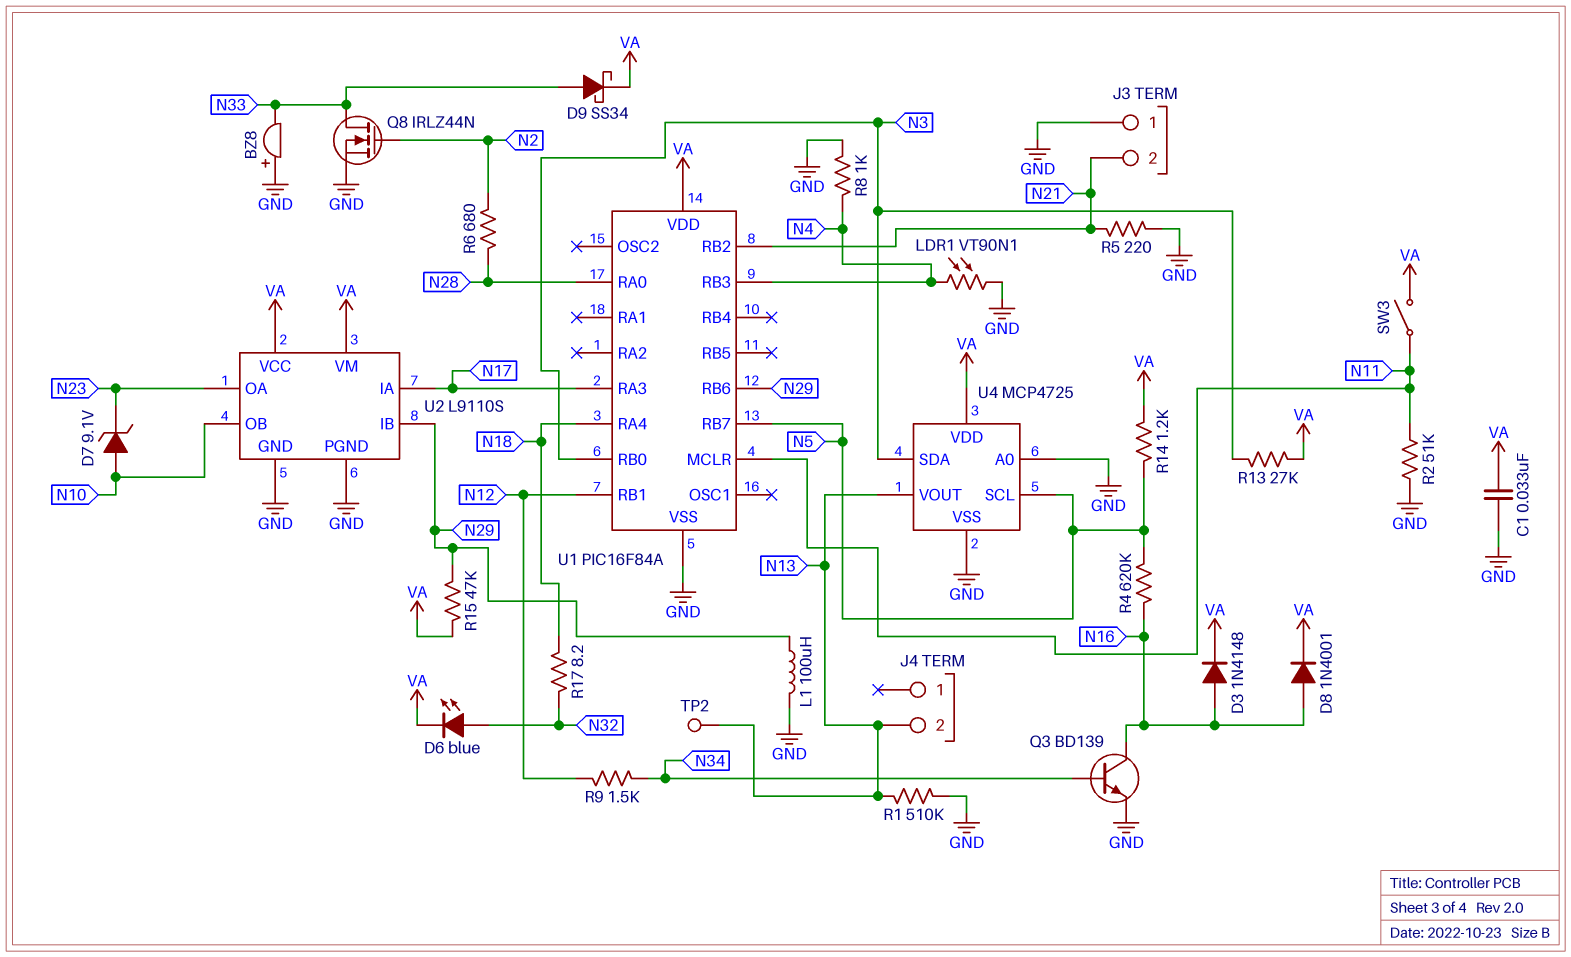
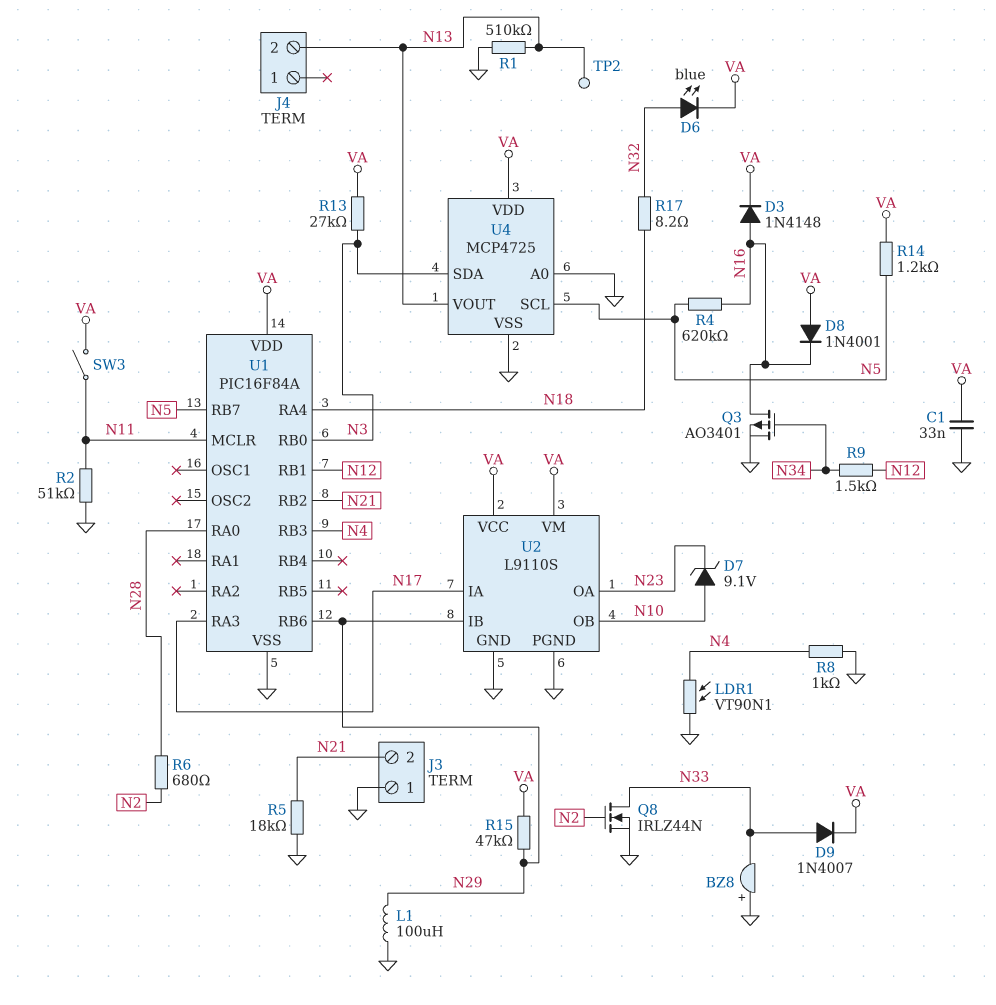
D8: diode 1N4001 (A N16, K VA) -> diode 1N4001 (A VA, K N16)
D9: schottky SS34 (A N33, K VA) -> diode 1N4007 (A N33, K VA)
Q3: NPN BD139 (B N34, C N16, E GND) -> PMOS AO3401 (G N34, D N16, S GND)
R5: 220 (GND, N21) -> 18k (GND, N21)

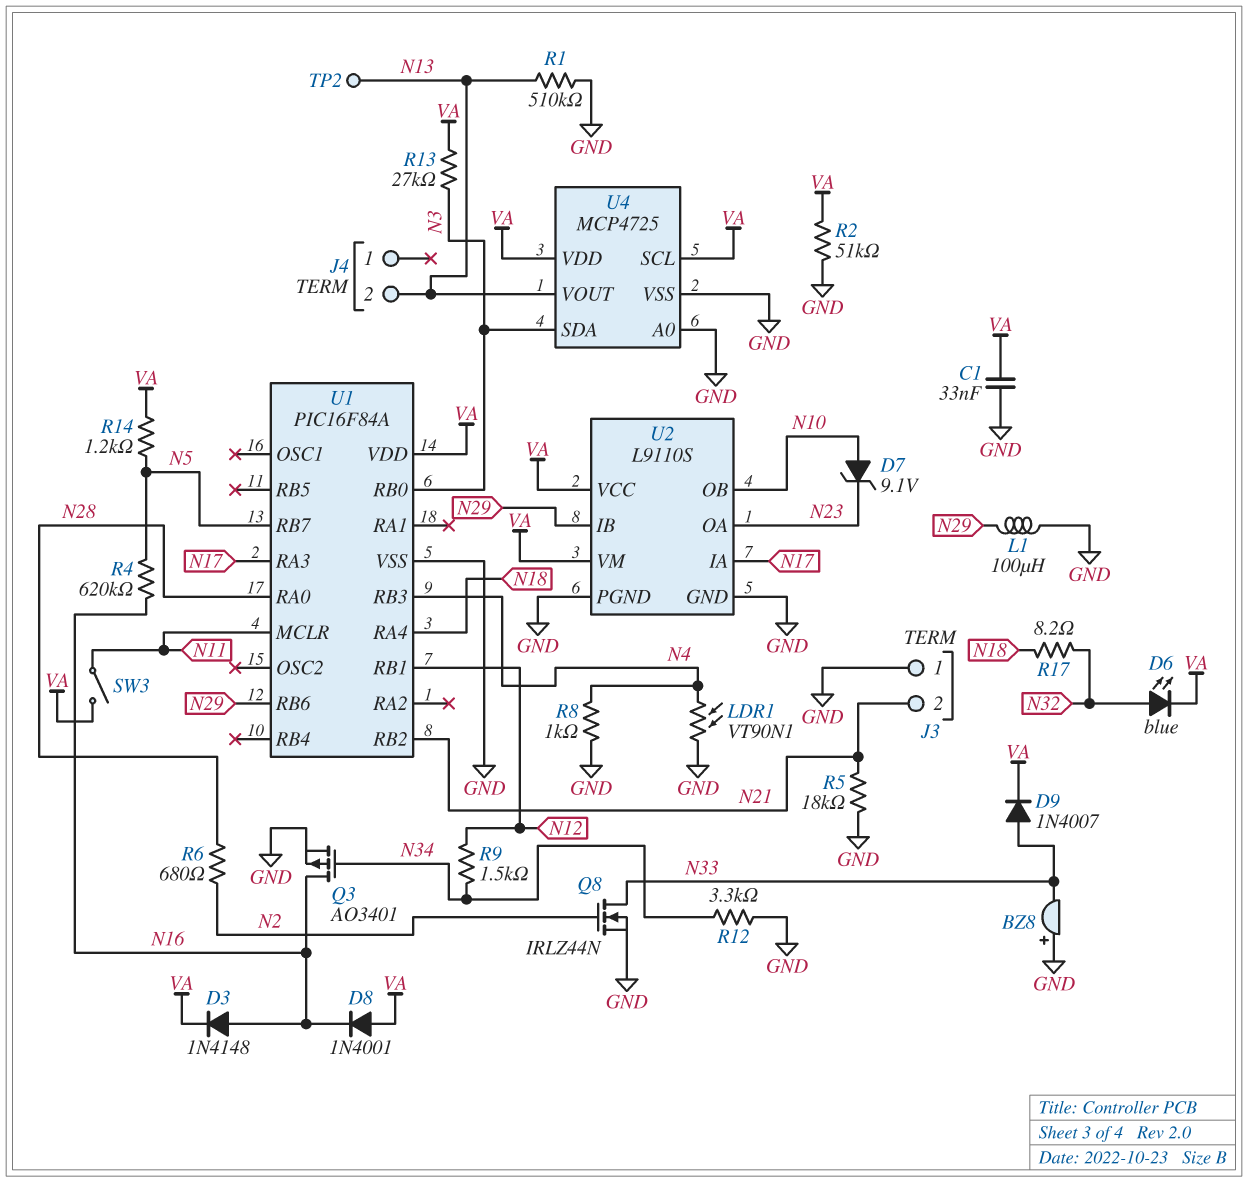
R2: 51k (GND, N11) -> 51k (GND, VA)
R12: none -> 3.3k (GND, N34)
R15: 47k (N29, VA) -> none
U4 pin SCL: N5 -> VA

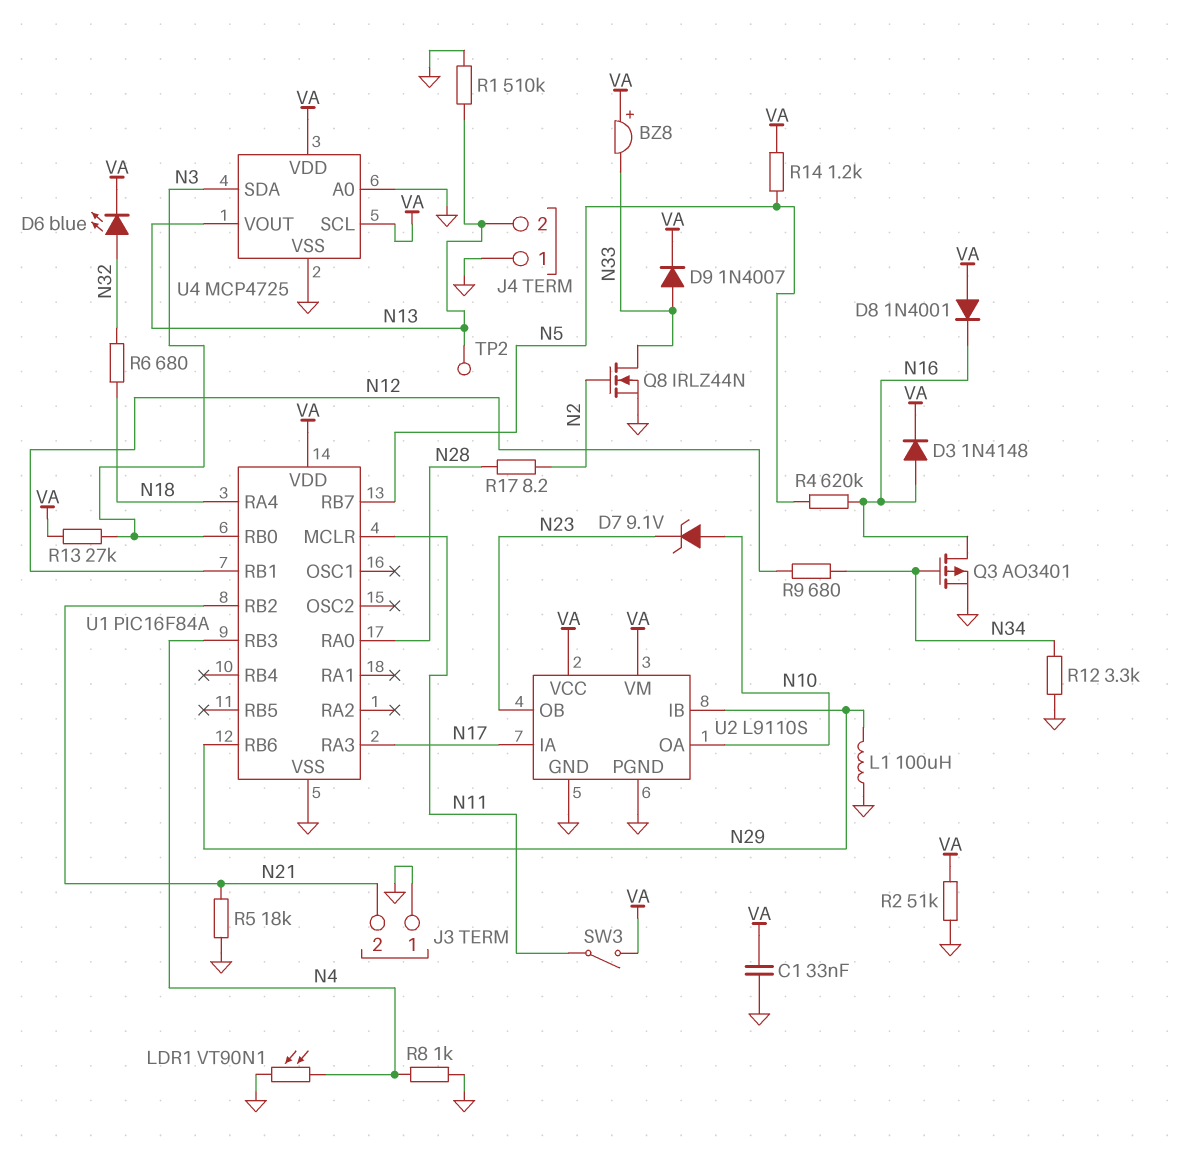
BZ8: buzzer (plus GND, minus N33) -> buzzer (plus VA, minus N33)
J4 pin 1: none -> GND
R6: 680 (N2, N28) -> 680 (N18, N32)
R9: 1.5k (N12, N34) -> 680 (N12, N34)
R17: 8.2 (N18, N32) -> 8.2 (N2, N28)
U2 pin OA: N23 -> N10
U2 pin OB: N10 -> N23

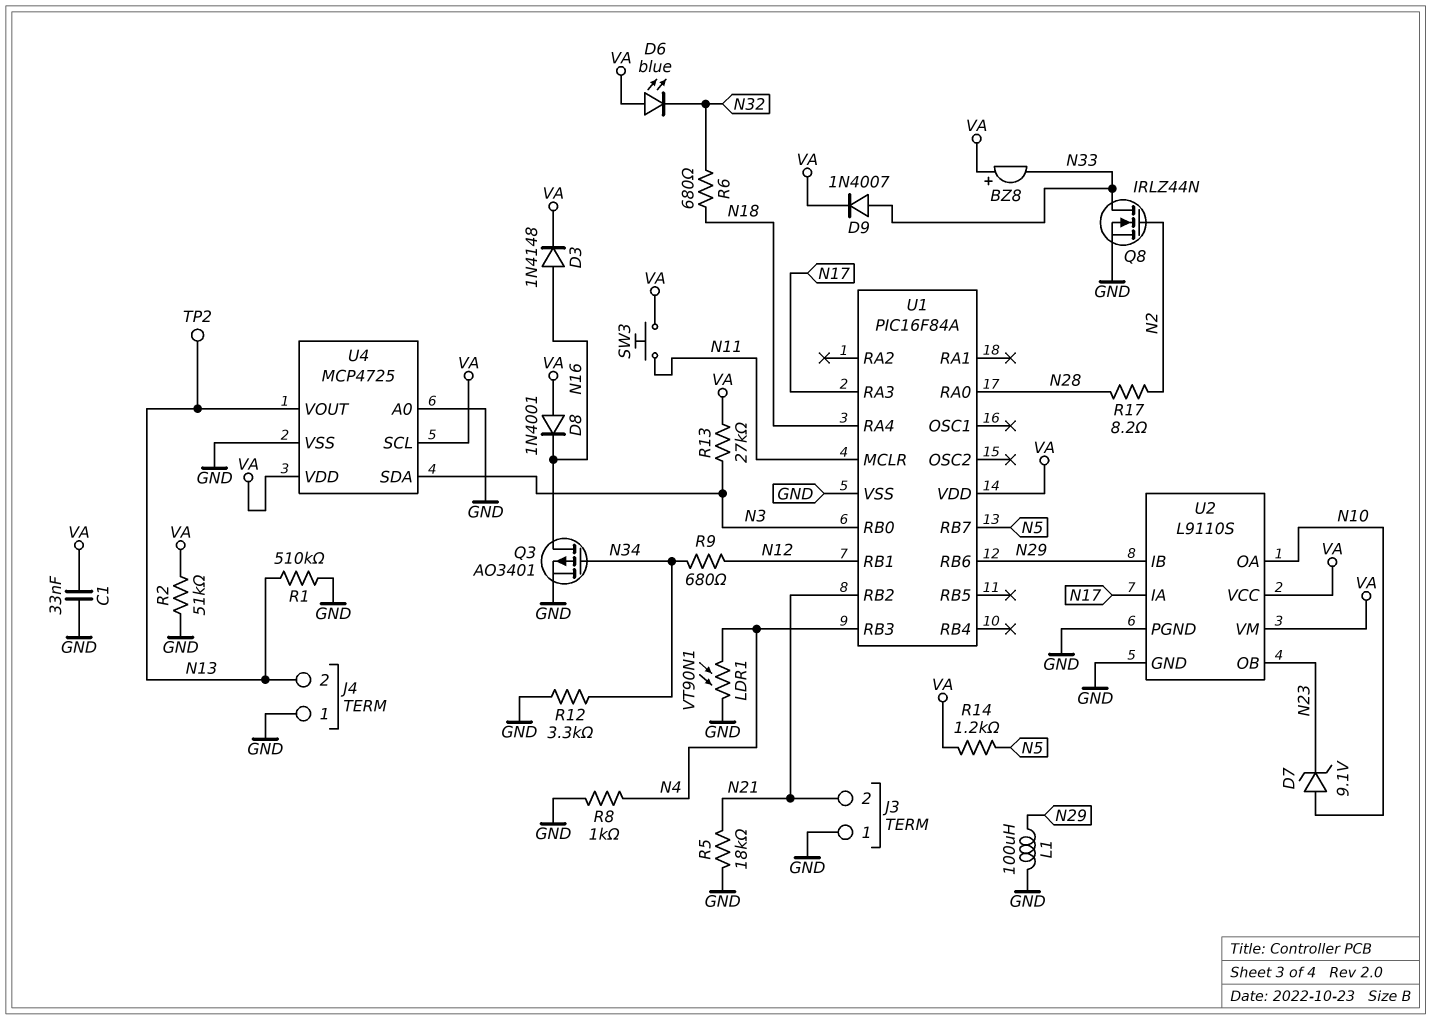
D6: LED blue (A N32, K VA) -> LED blue (A VA, K N32)
R4: 620k (N5, N16) -> none
SW3: switch (N11, VA) -> button (N11, VA)

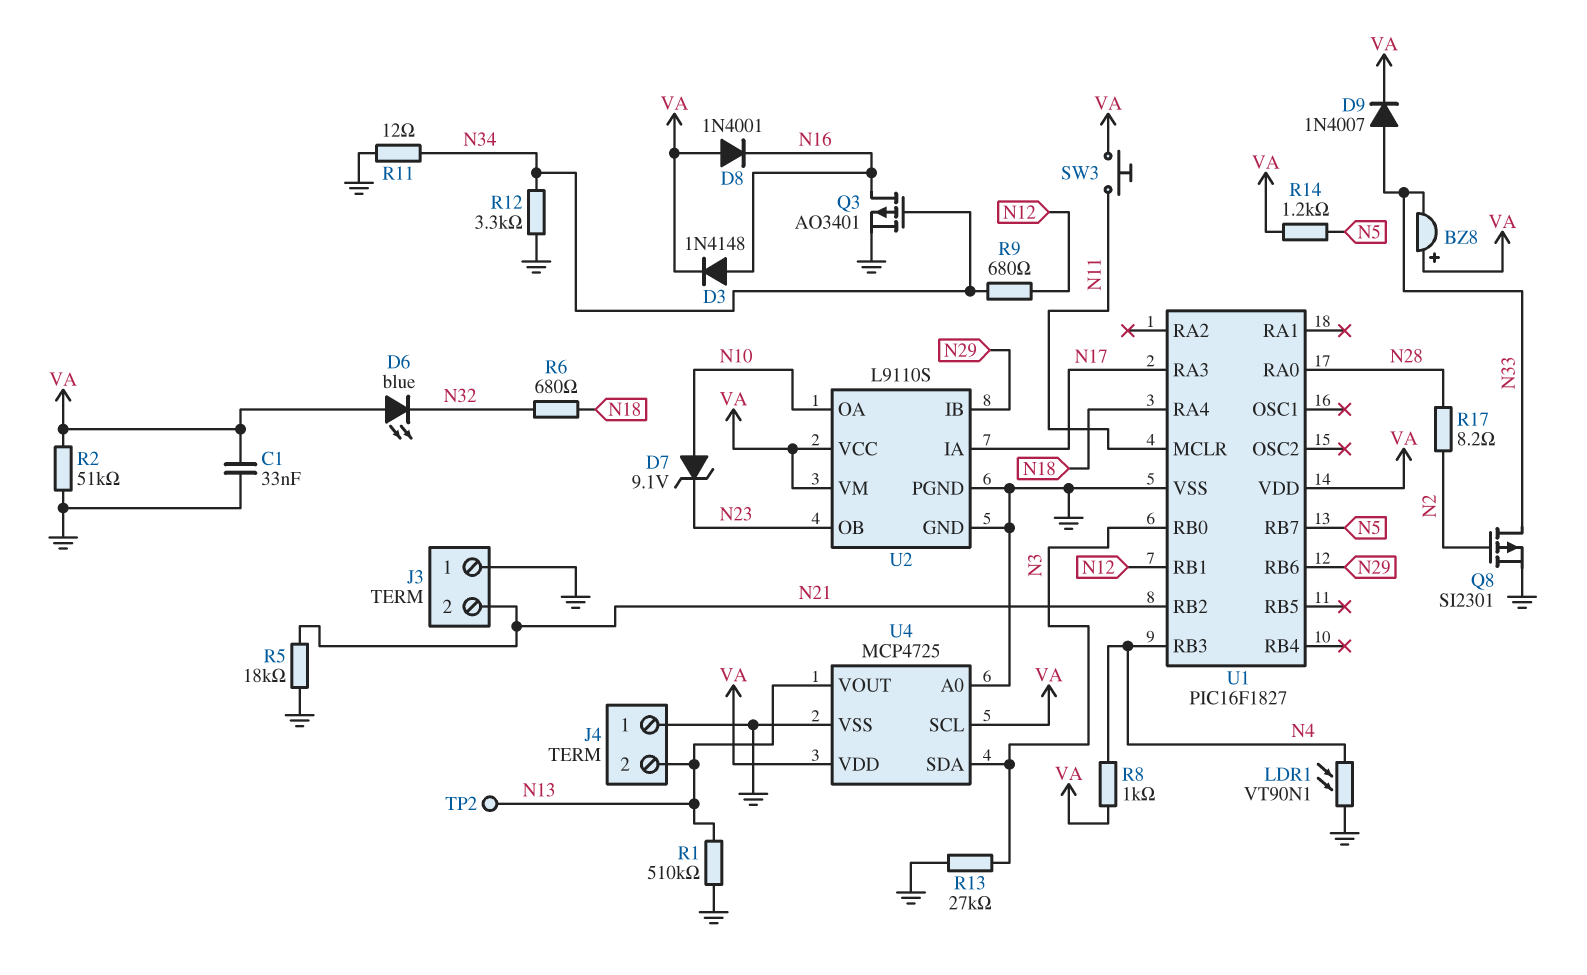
L1: 100uH (GND, N29) -> none
Q8: NMOS IRLZ44N (G N2, D N33, S GND) -> PMOS SI2301 (G N2, D N33, S GND)
R8: 1k (GND, N4) -> 1k (N4, VA)
R11: none -> 12 (GND, N34)
R13: 27k (N3, VA) -> 27k (GND, N3)
U1: PIC16F84A -> PIC16F1827

